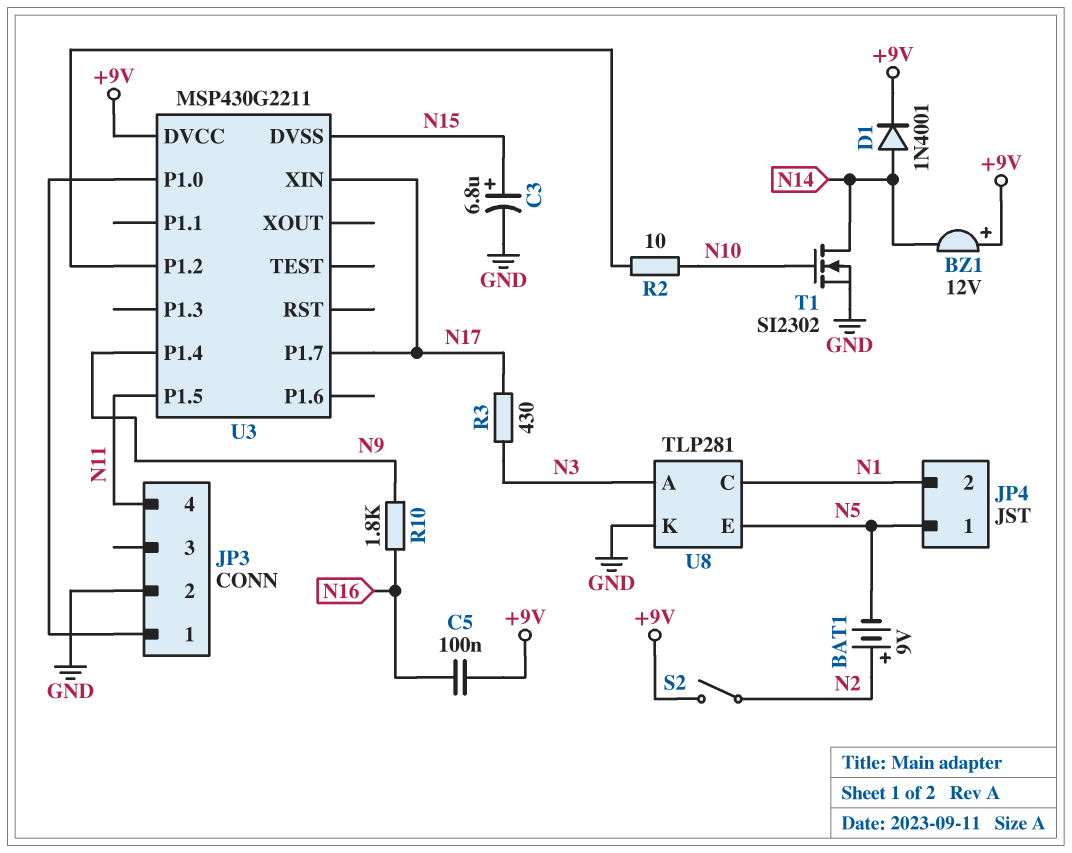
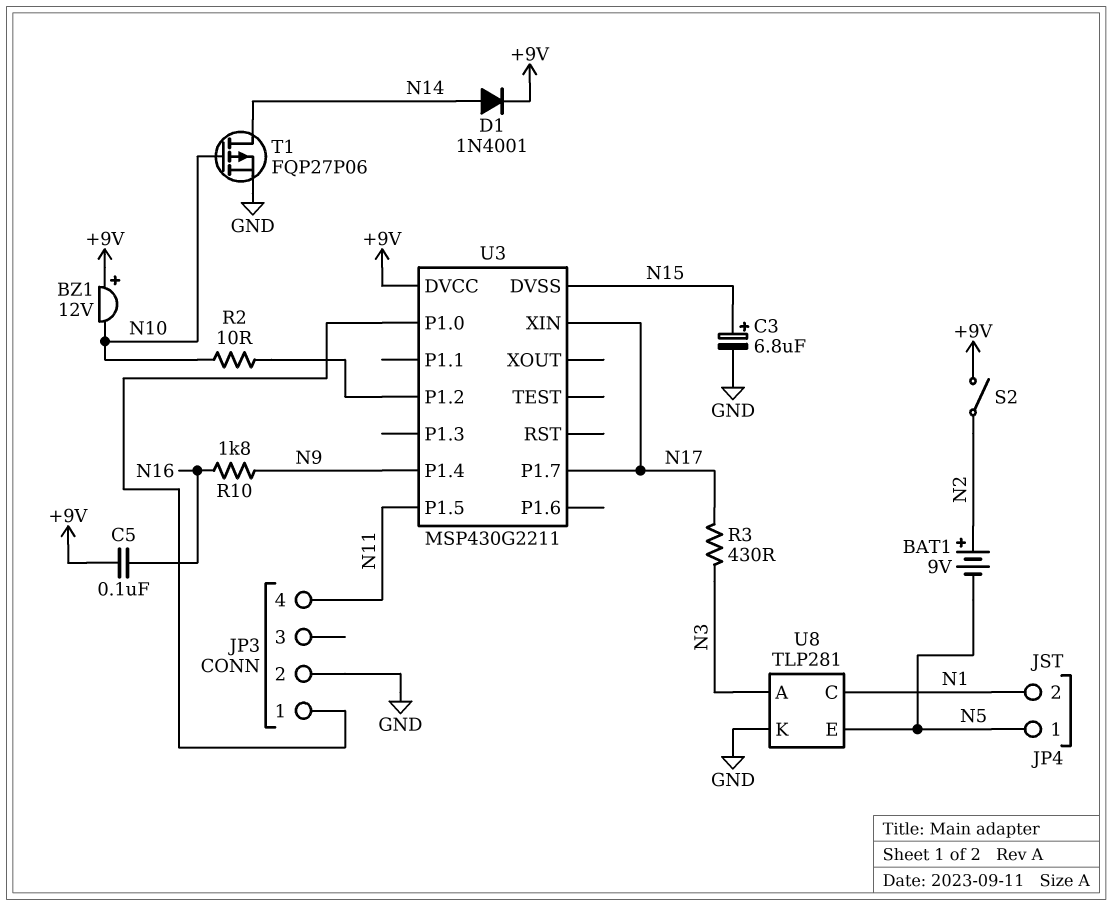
BZ1: buzzer 12V (plus +9V, minus N14) -> buzzer 12V (plus +9V, minus N10)
T1: NMOS SI2302 (G N10, D N14, S GND) -> PMOS FQP27P06 (G N10, D N14, S GND)

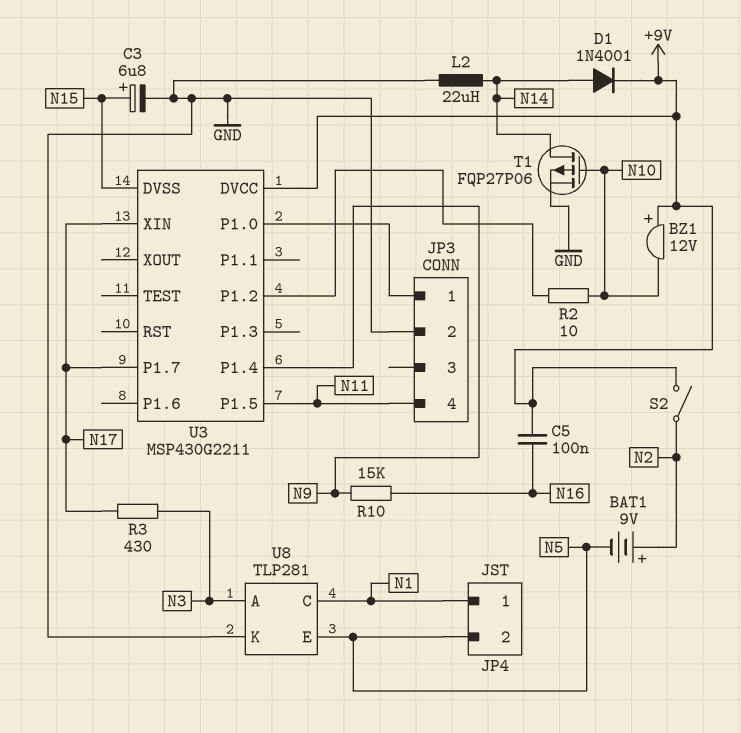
JP4 pin 1: N5 -> N1
JP4 pin 2: N1 -> N5
L2: none -> 22uH (GND, N14)
R10: 1.8k (N9, N16) -> 15k (N9, N16)

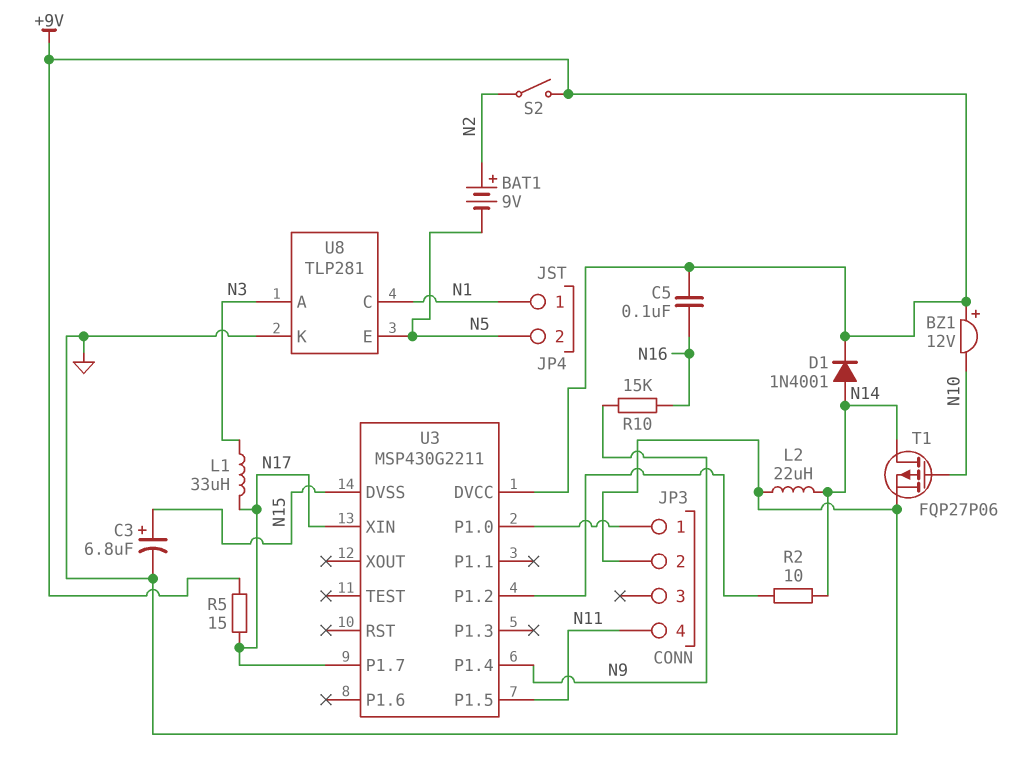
L1: none -> 33uH (N3, N17)
R2: 10 (N10, U3/P1.2) -> 10 (N14, U3/P1.2)
R3: 430 (N3, N17) -> none
R5: none -> 15 (+9V, N17)

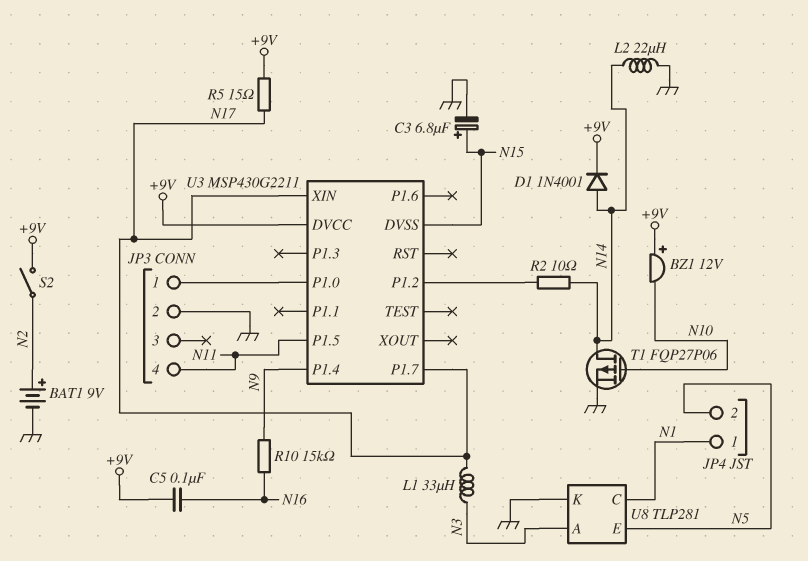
BAT1: 9V (plus N2, minus N5) -> 9V (plus N2, minus GND)

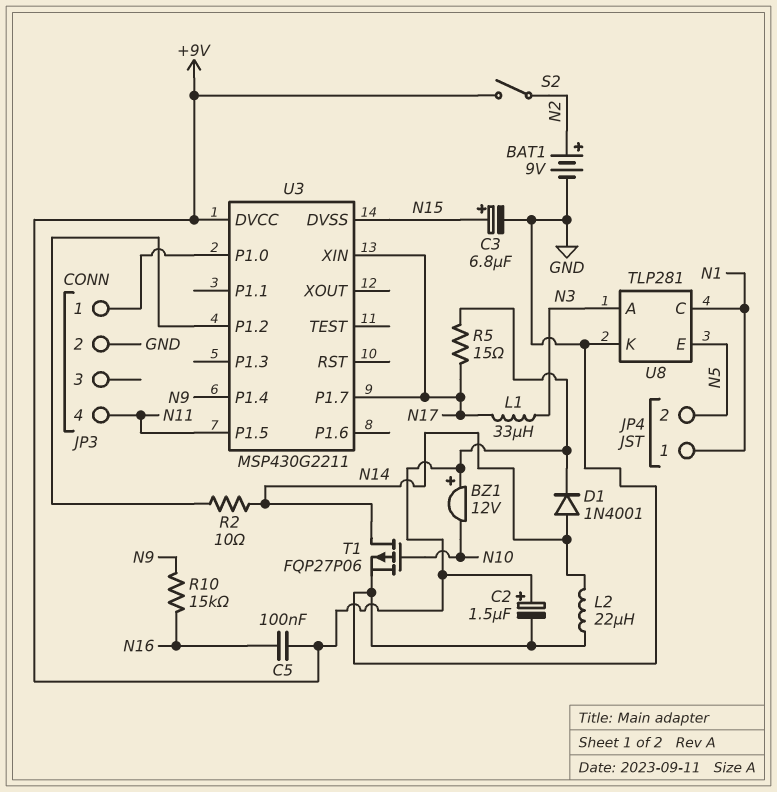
C2: none -> 1.5uF (plus +9V, minus GND)

